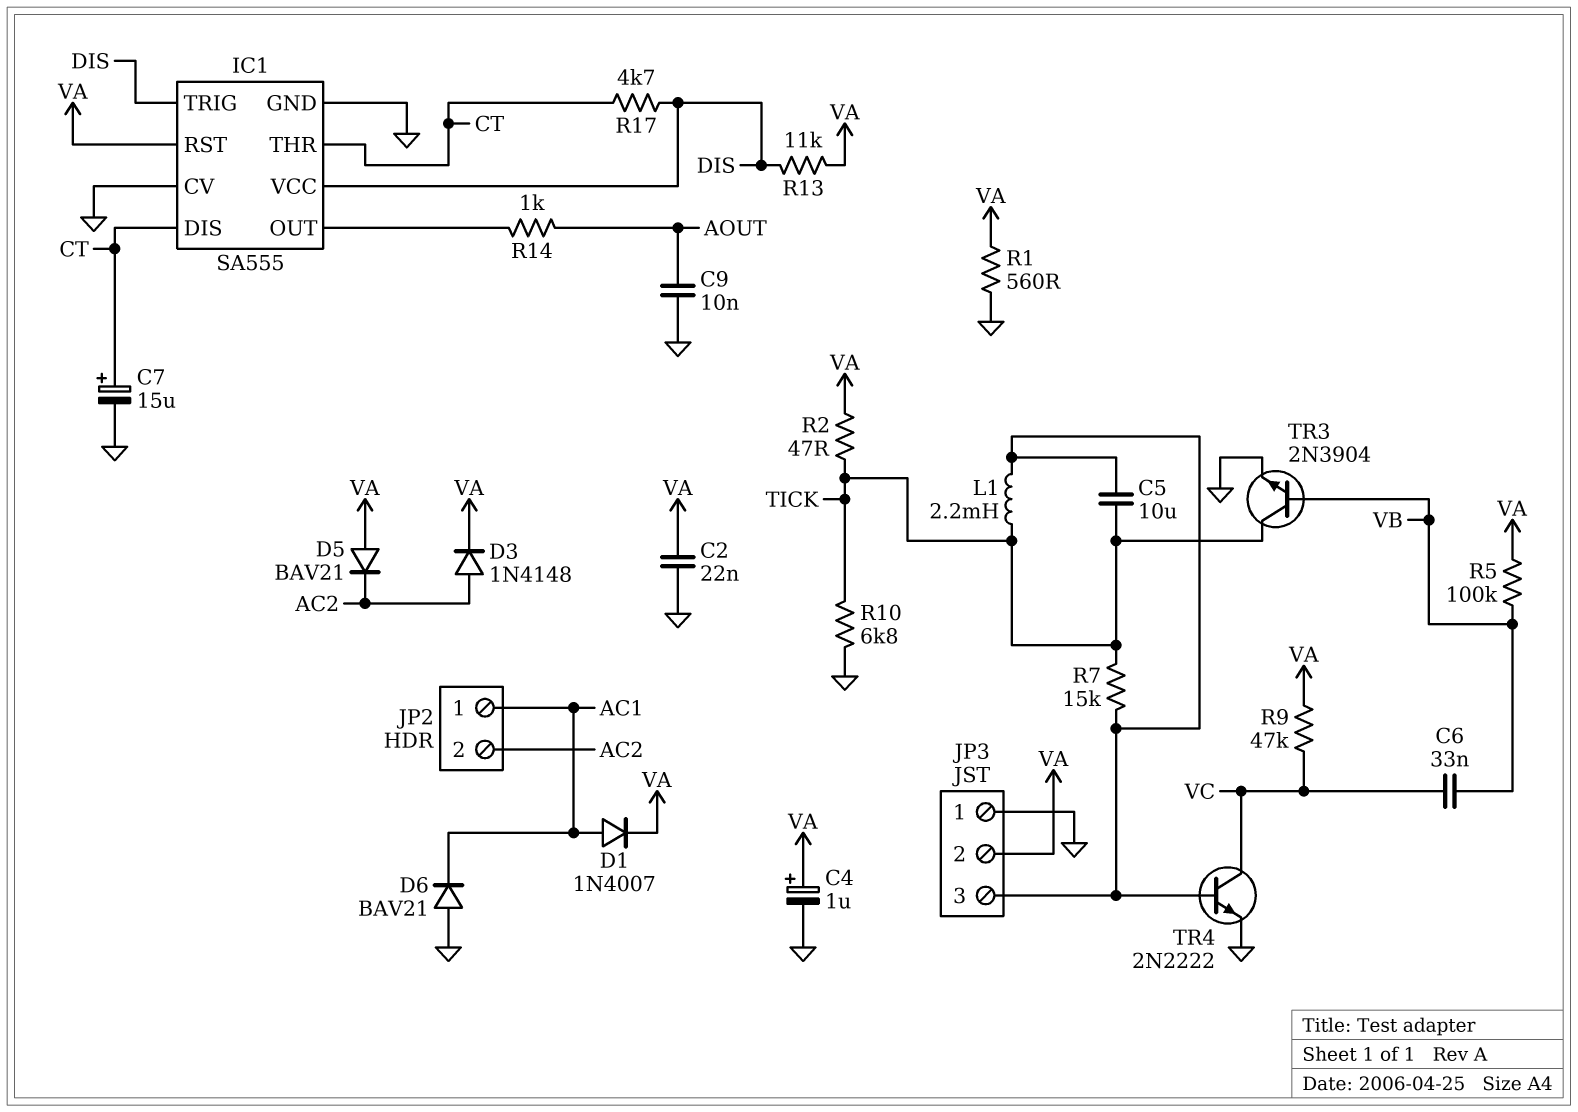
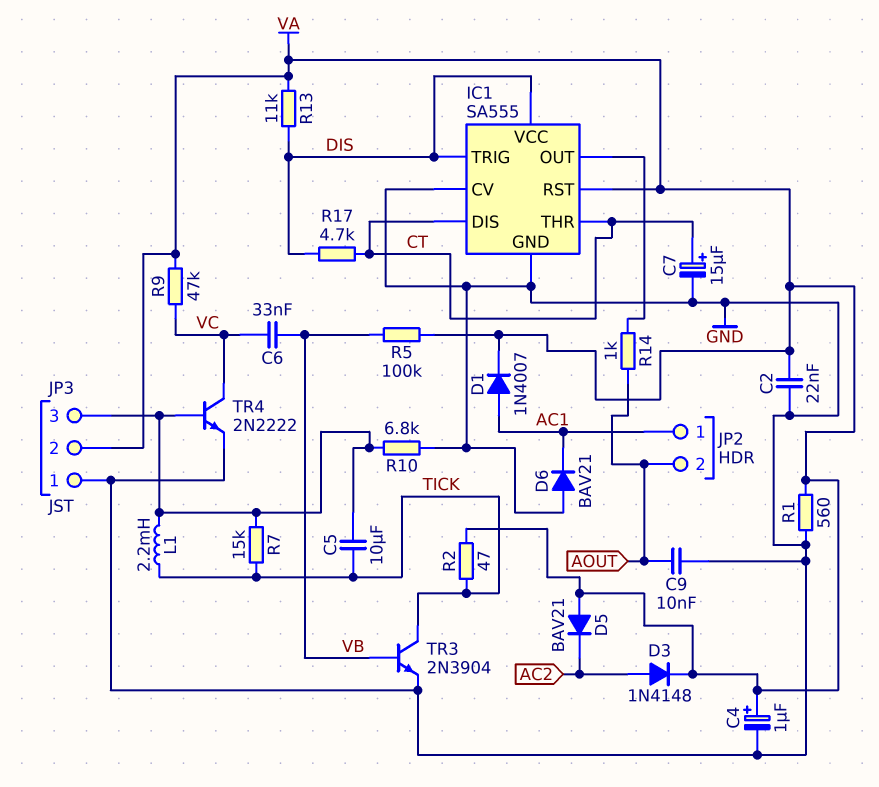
JP2 pin 2: AC2 -> AOUT
R10: 6.8k (GND, TICK) -> 6.8k (GND, JP3/3)

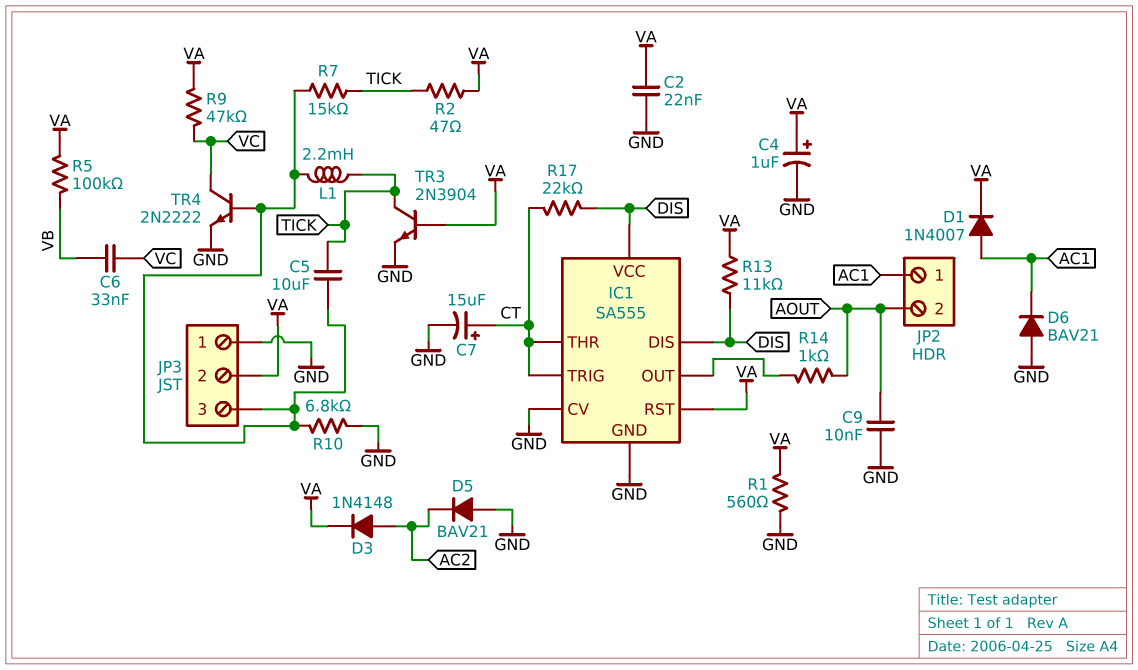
D5: diode BAV21 (A VA, K AC2) -> diode BAV21 (A GND, K AC2)
IC1 pin DIS: CT -> DIS
IC1 pin TRIG: DIS -> CT
R17: 4.7k (CT, DIS) -> 22k (CT, DIS)
TR3: NPN 2N3904 (B VB, C TICK, E GND) -> NPN 2N3904 (B VA, C TICK, E GND)

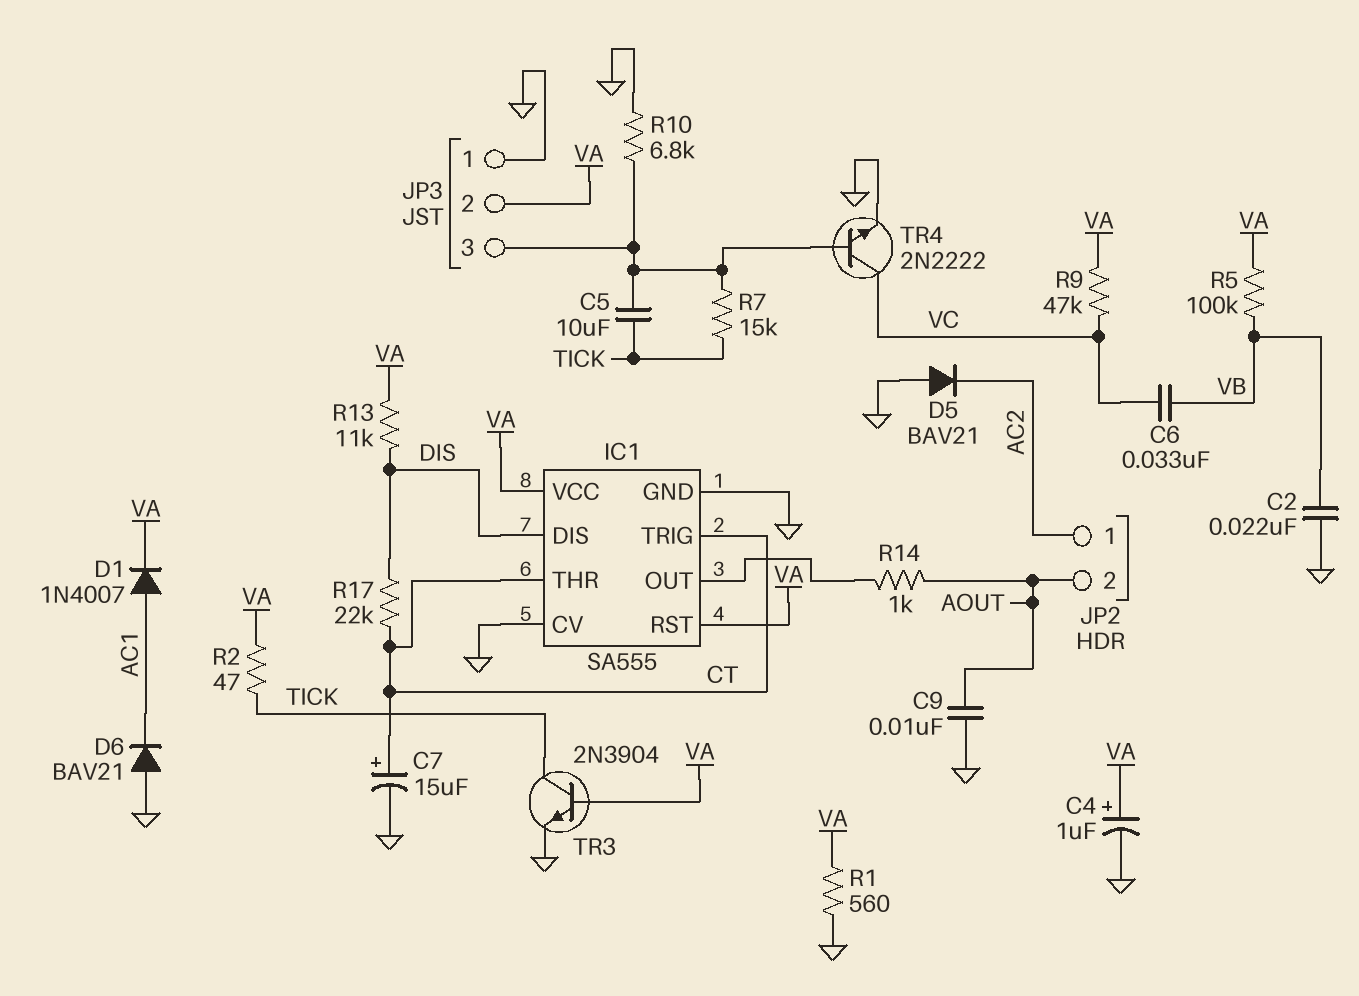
C2: 22nF (GND, VA) -> 22nF (GND, VB)
D3: diode 1N4148 (A AC2, K VA) -> none
IC1 pin VCC: DIS -> VA
JP2 pin 1: AC1 -> AC2
L1: 2.2mH (JP3/3, TICK) -> none

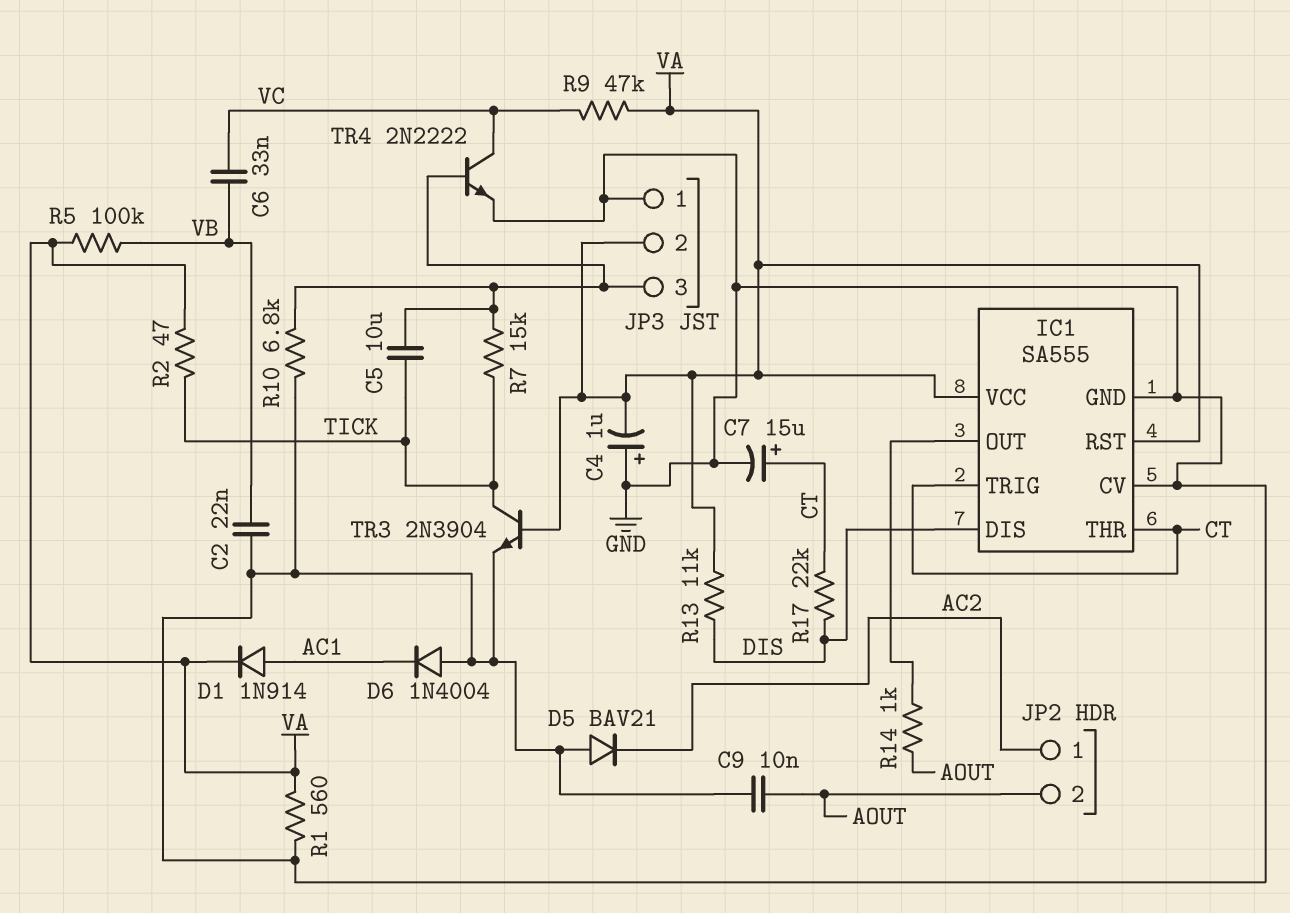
C4: 1uF (plus VA, minus GND) -> 1uF (plus GND, minus VA)
D1: diode 1N4007 (A AC1, K VA) -> diode 1N914 (A AC1, K VA)
D6: diode BAV21 (A GND, K AC1) -> diode 1N4004 (A GND, K AC1)

